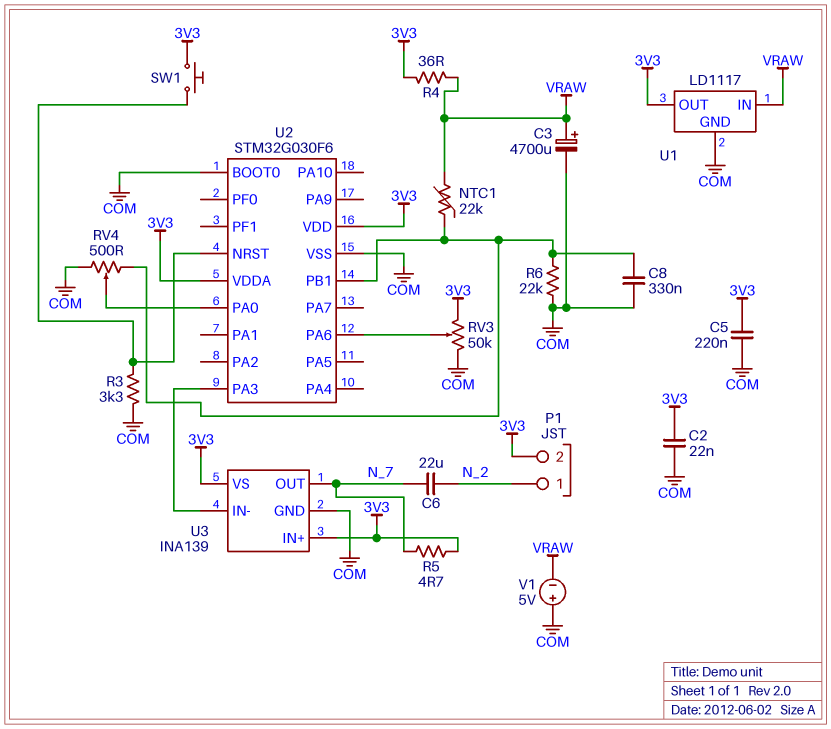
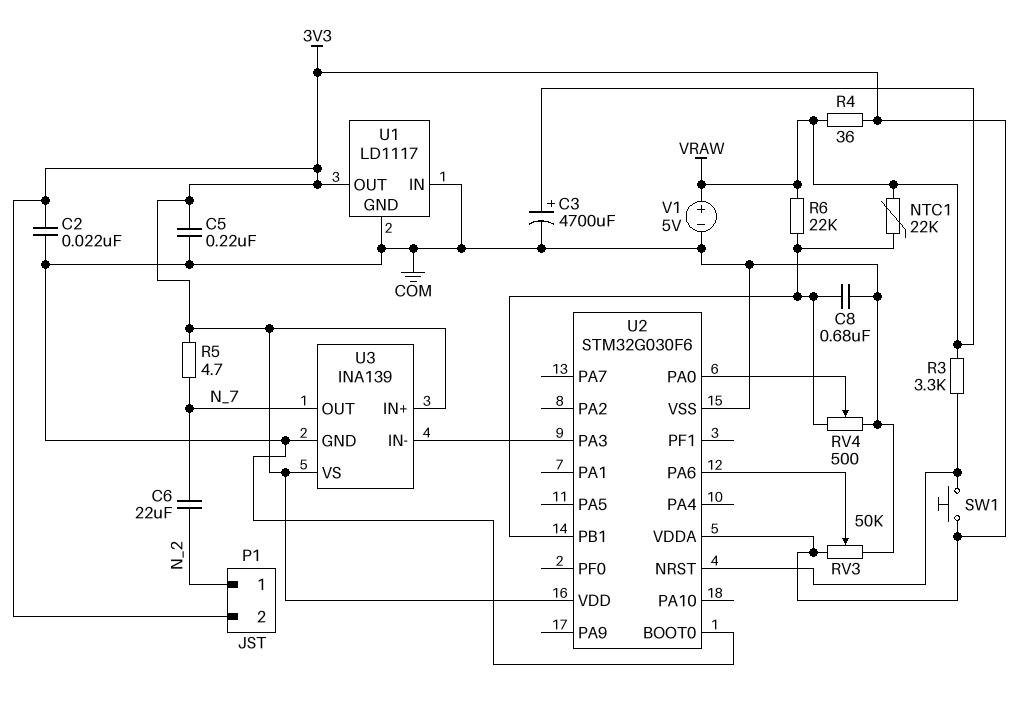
C8: 330nF (COM, U2/PB1) -> 680nF (COM, U2/PB1)
R3: 3.3k (COM, U2/NRST) -> 3.3k (U2/NRST, VRAW)
R6: 22k (COM, U2/PB1) -> 22k (U2/PB1, VRAW)
U1 pin IN: VRAW -> COM
V1: 5V (plus COM, minus VRAW) -> 5V (plus VRAW, minus COM)

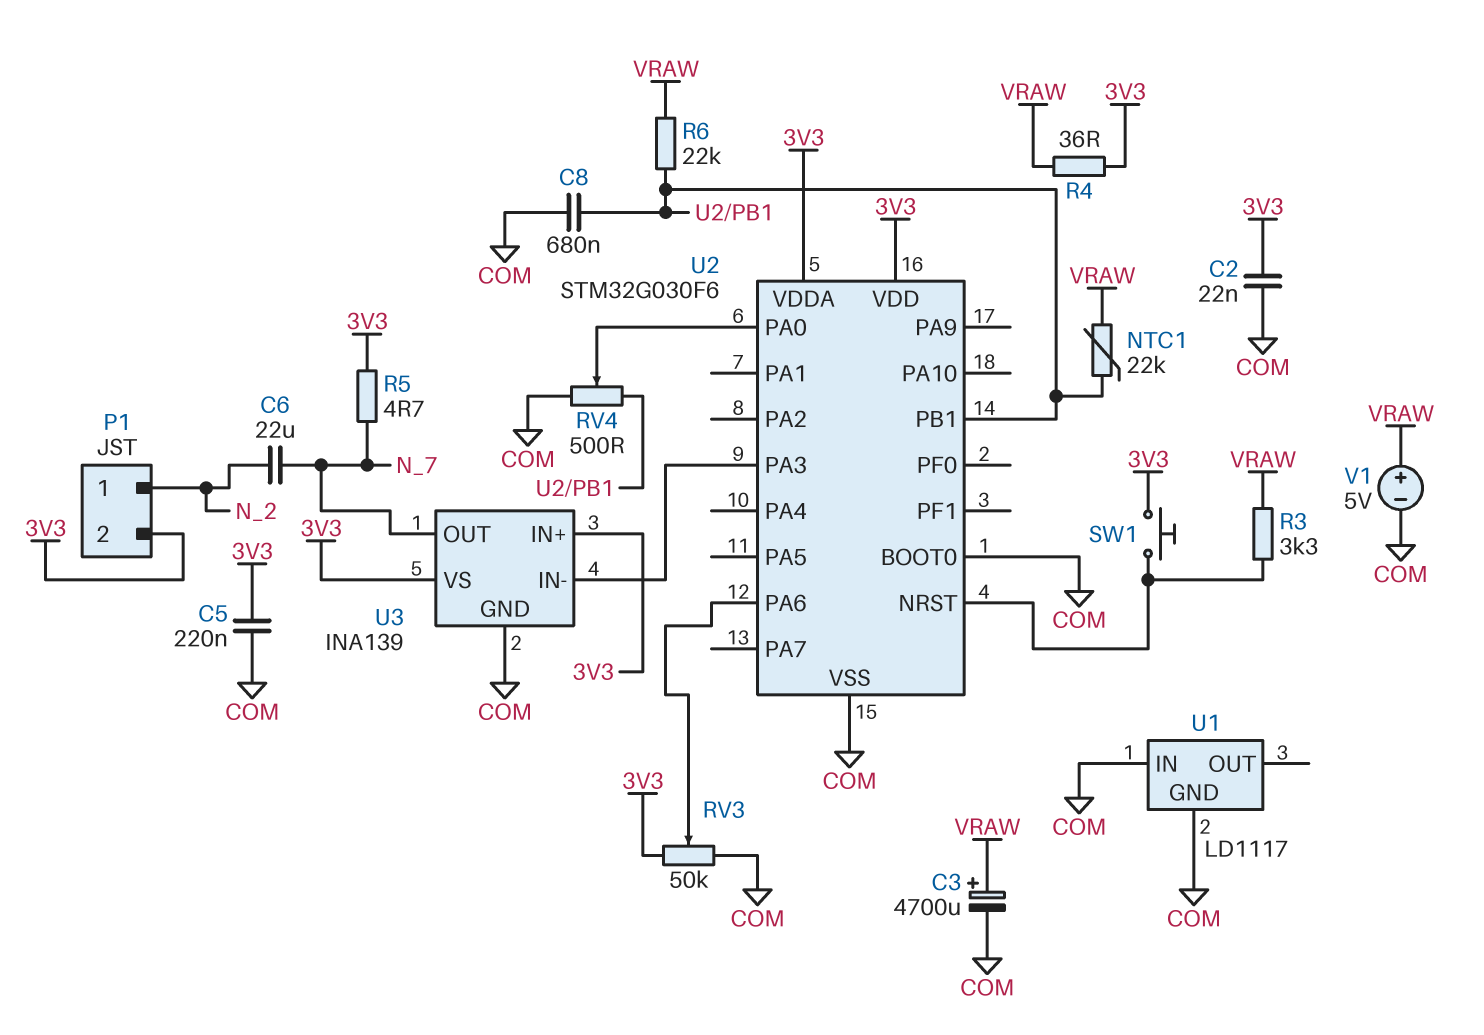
U1 pin OUT: 3V3 -> none

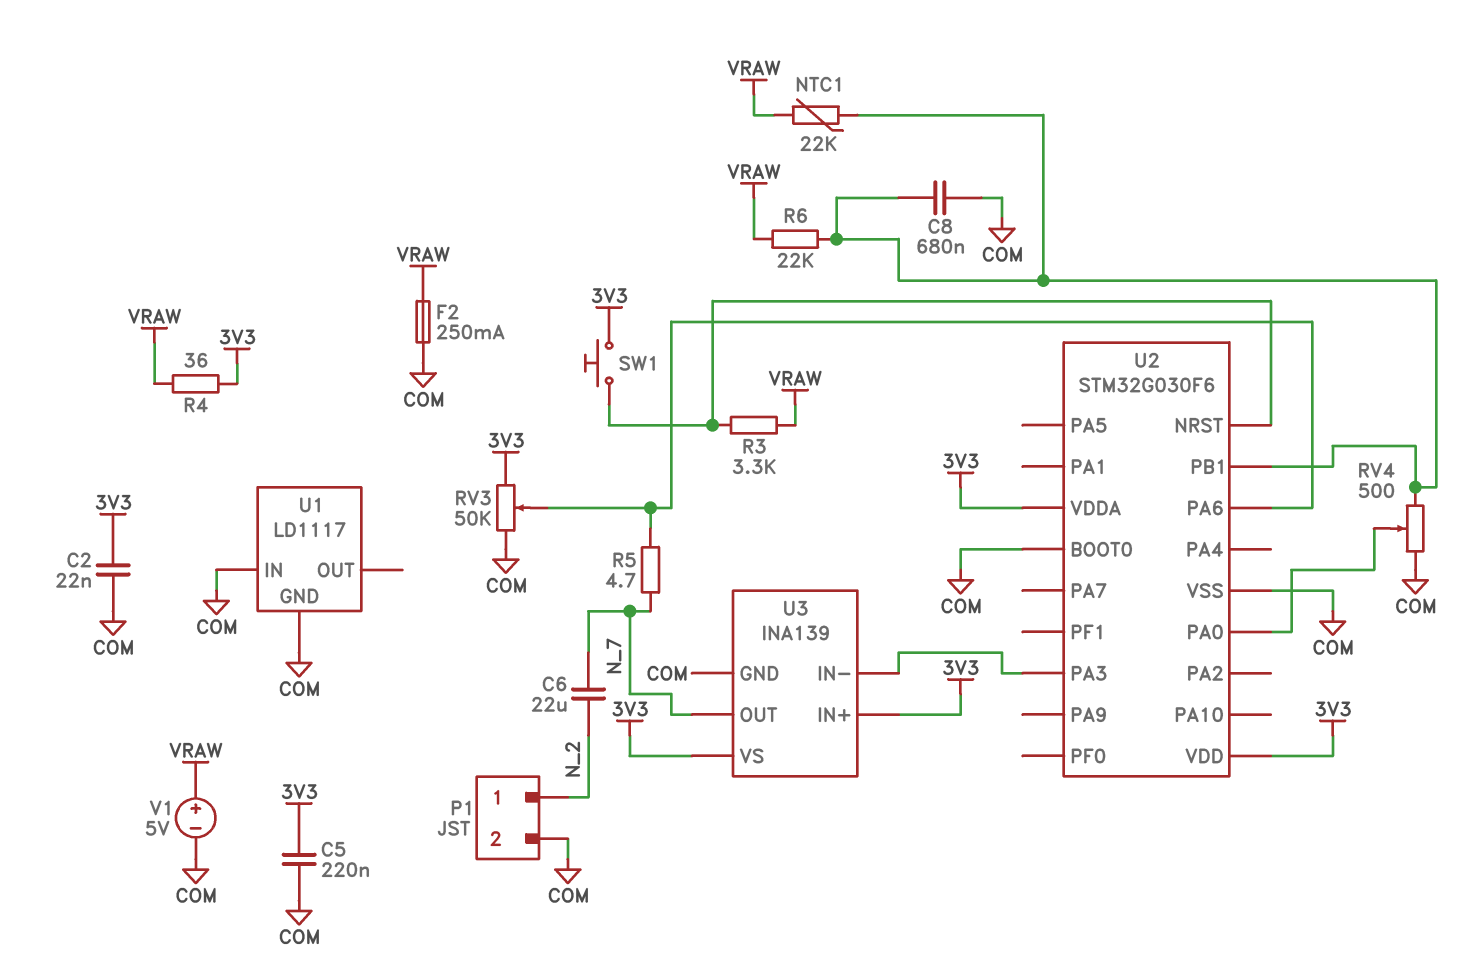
C3: 4700uF (plus VRAW, minus COM) -> none
F2: none -> 250mA (COM, VRAW)
P1 pin 2: 3V3 -> COM
R5: 4.7 (3V3, N_7) -> 4.7 (N_7, U2/PA6)

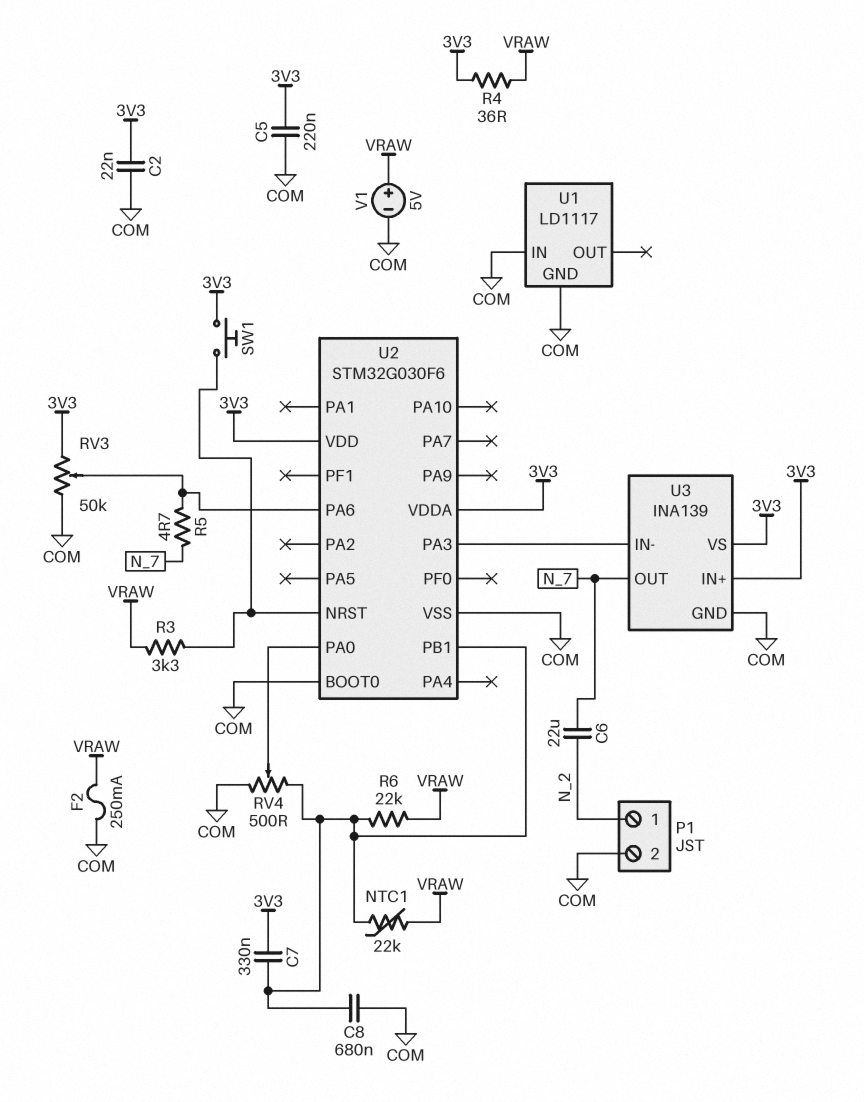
C7: none -> 330nF (3V3, U2/PB1)

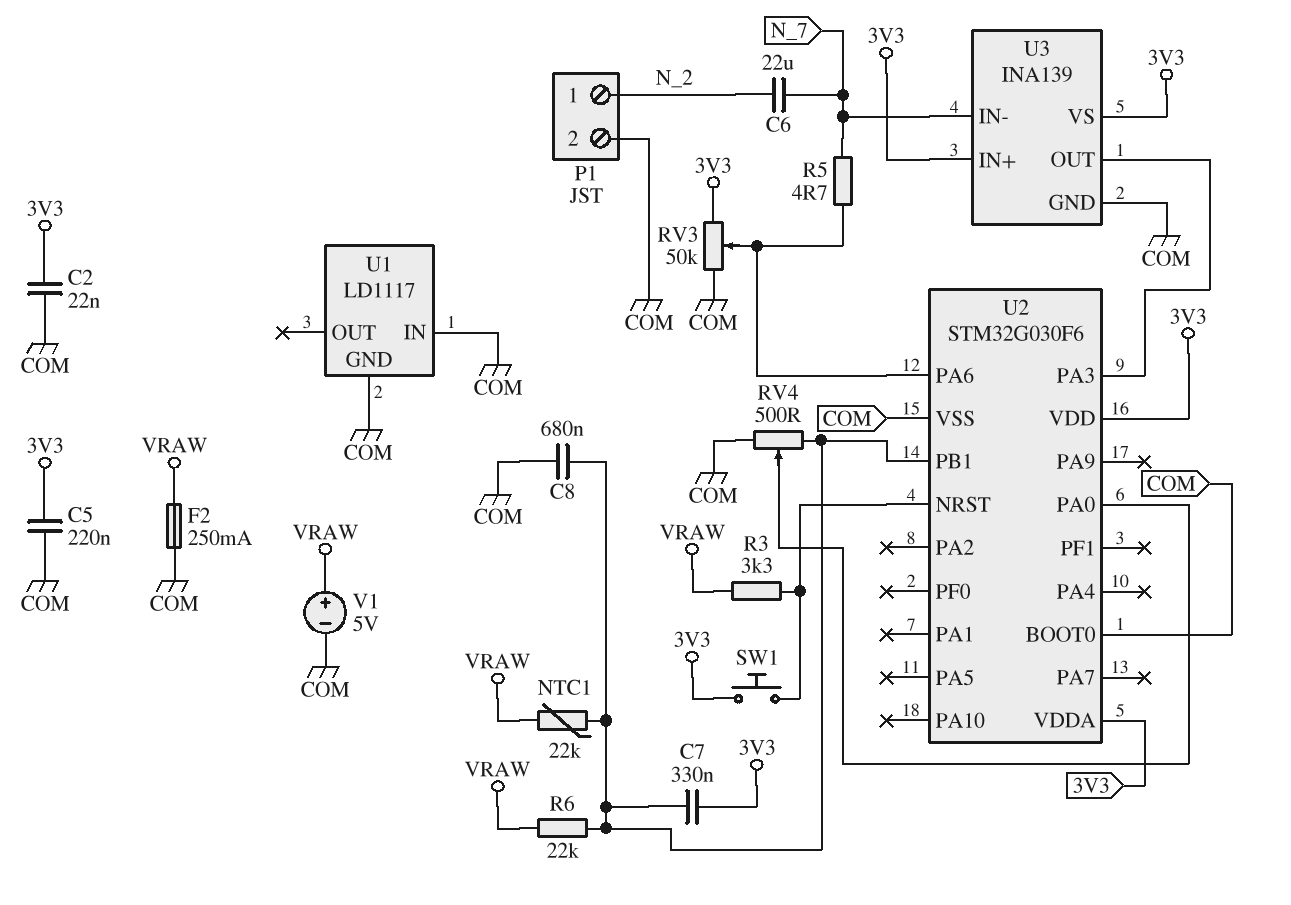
R4: 36 (3V3, VRAW) -> none
U3 pin IN-: U2/PA3 -> N_7
U3 pin OUT: N_7 -> U2/PA3

